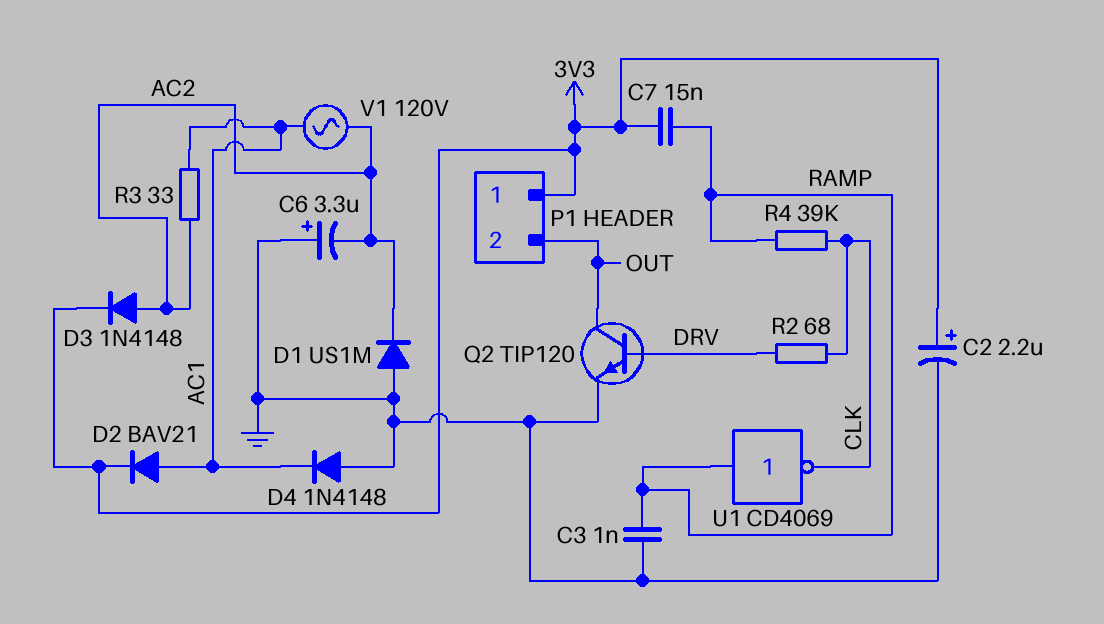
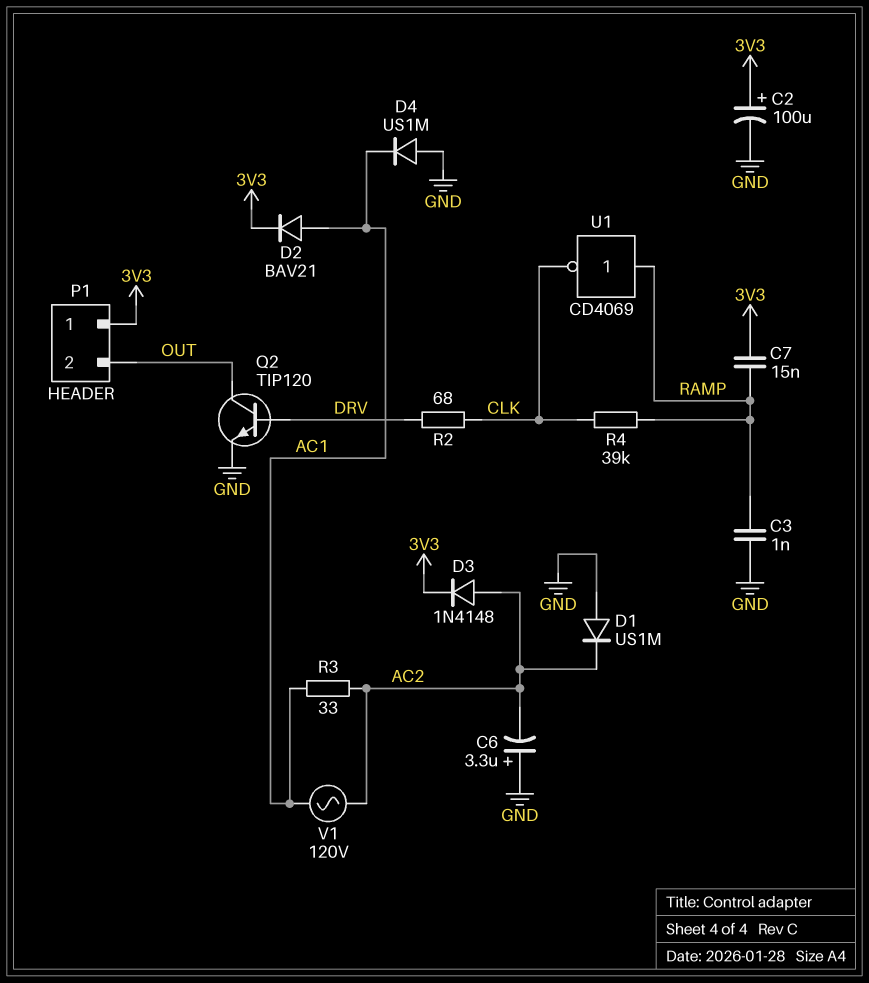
C2: 2.2uF (plus 3V3, minus GND) -> 100uF (plus 3V3, minus GND)
D4: diode 1N4148 (A GND, K AC1) -> diode US1M (A GND, K AC1)

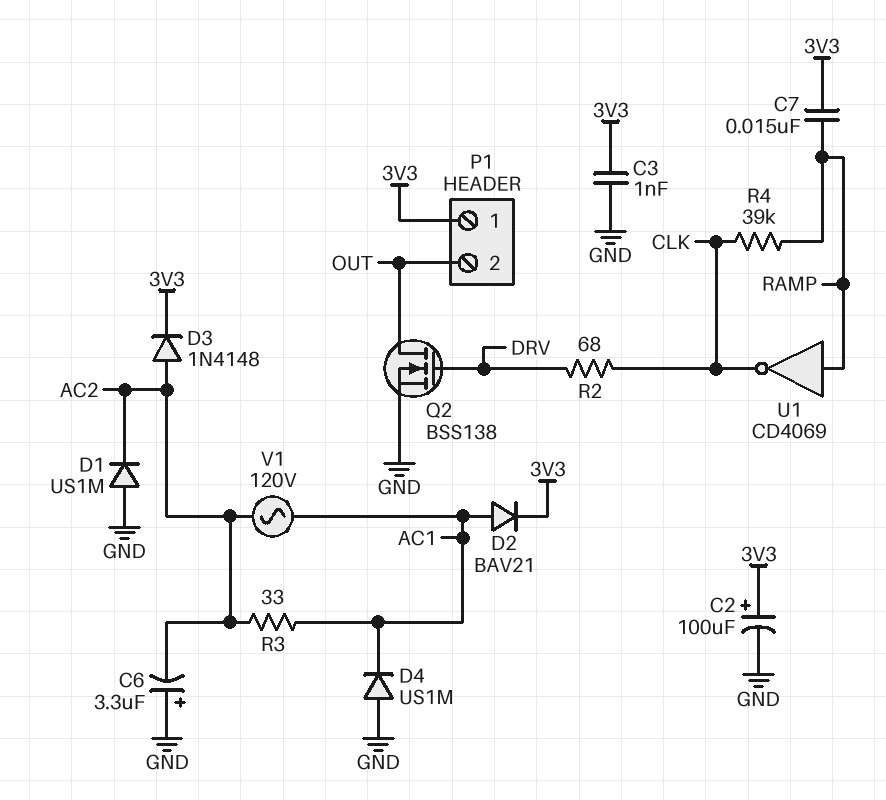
C3: 1nF (GND, RAMP) -> 1nF (3V3, GND)
Q2: NPN TIP120 (B DRV, C OUT, E GND) -> NMOS BSS138 (G DRV, D OUT, S GND)

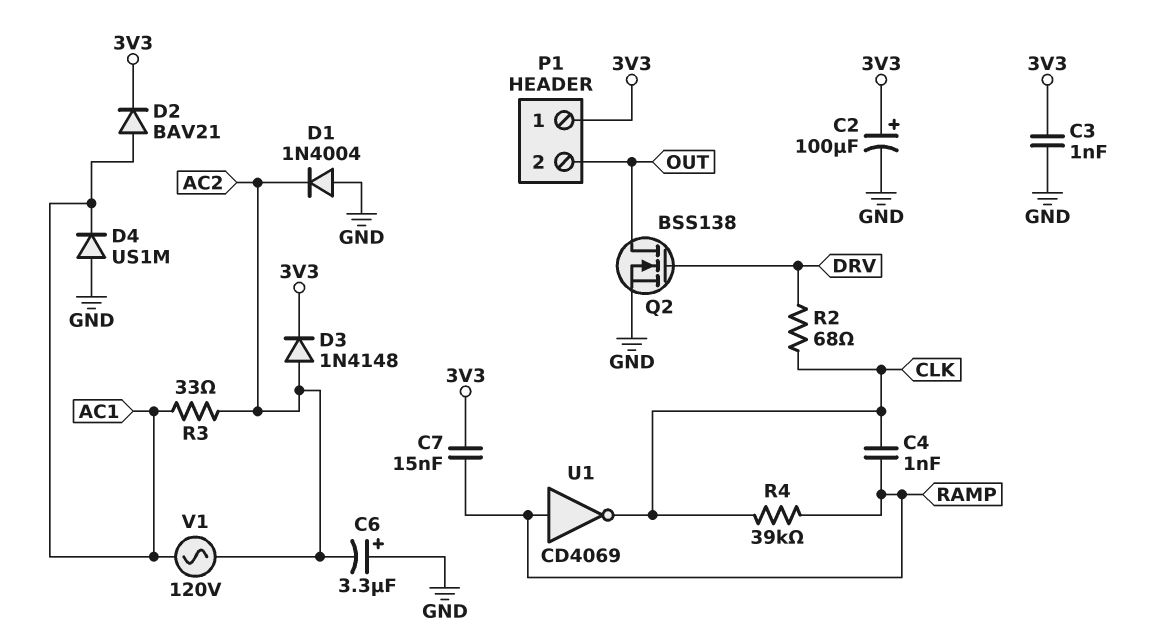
C4: none -> 1nF (CLK, RAMP)
D1: diode US1M (A GND, K AC2) -> diode 1N4004 (A GND, K AC2)

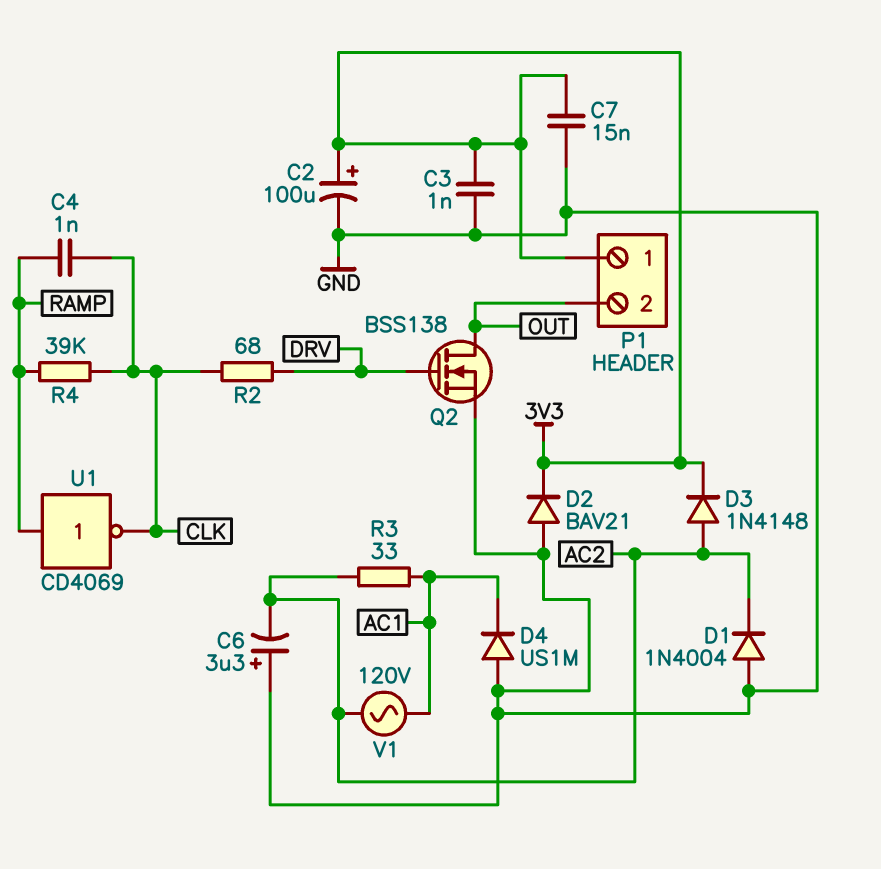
C7: 15nF (3V3, RAMP) -> 15nF (3V3, GND)
D2: diode BAV21 (A AC1, K 3V3) -> diode BAV21 (A GND, K 3V3)

